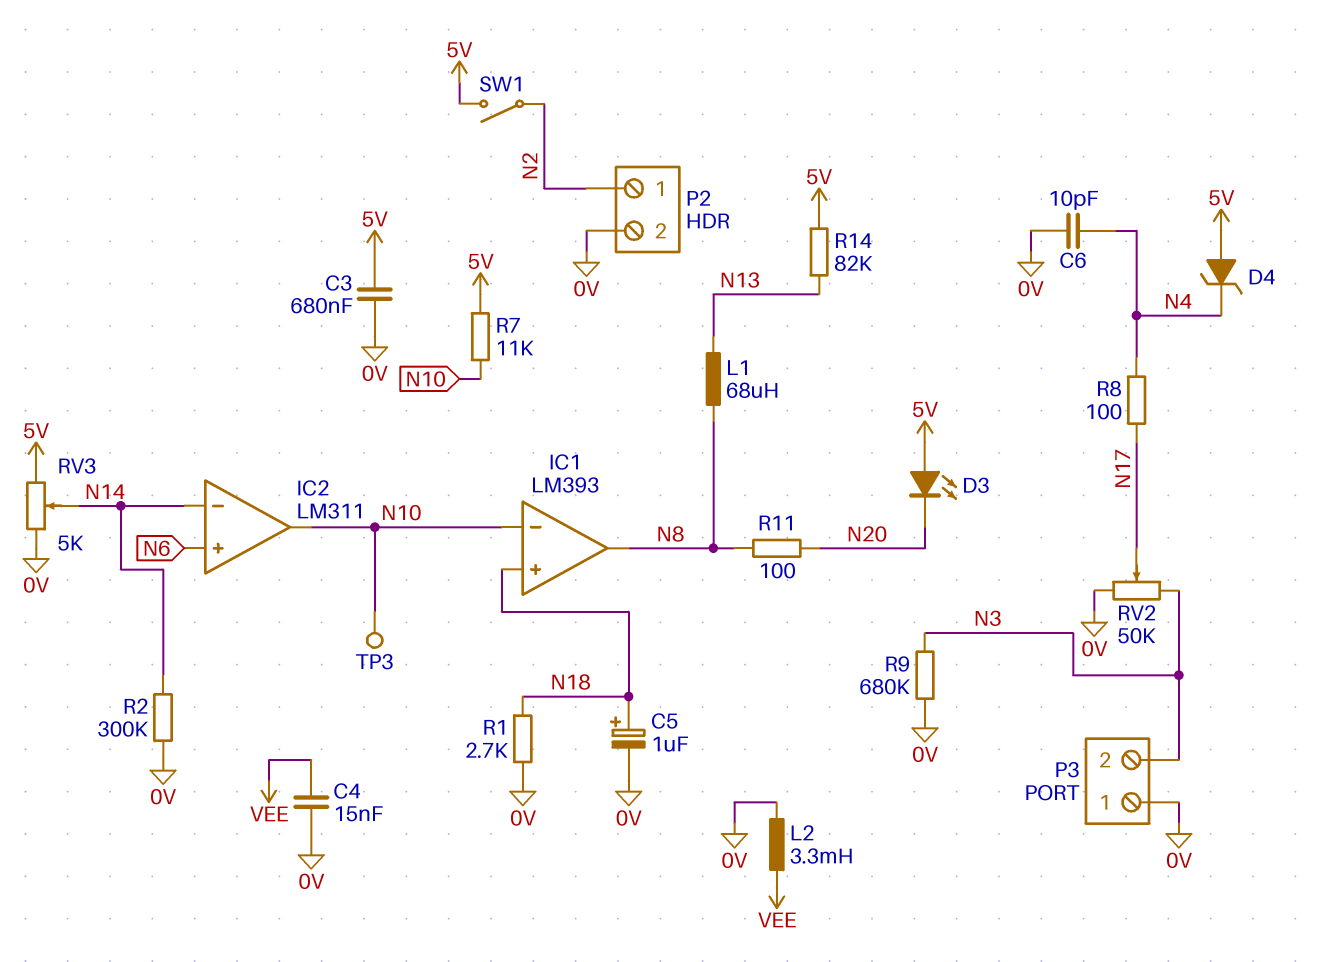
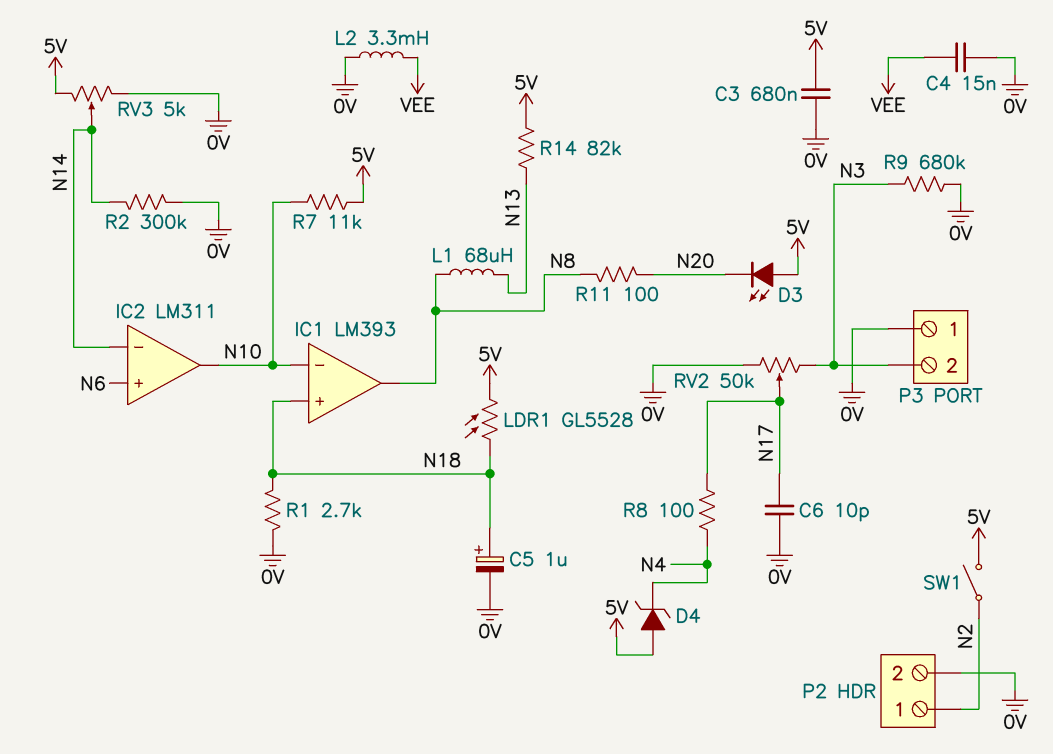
C6: 10pF (0V, N4) -> 10pF (0V, N17)
LDR1: none -> GL5528 (5V, N18)
TP3: test point (N10) -> none

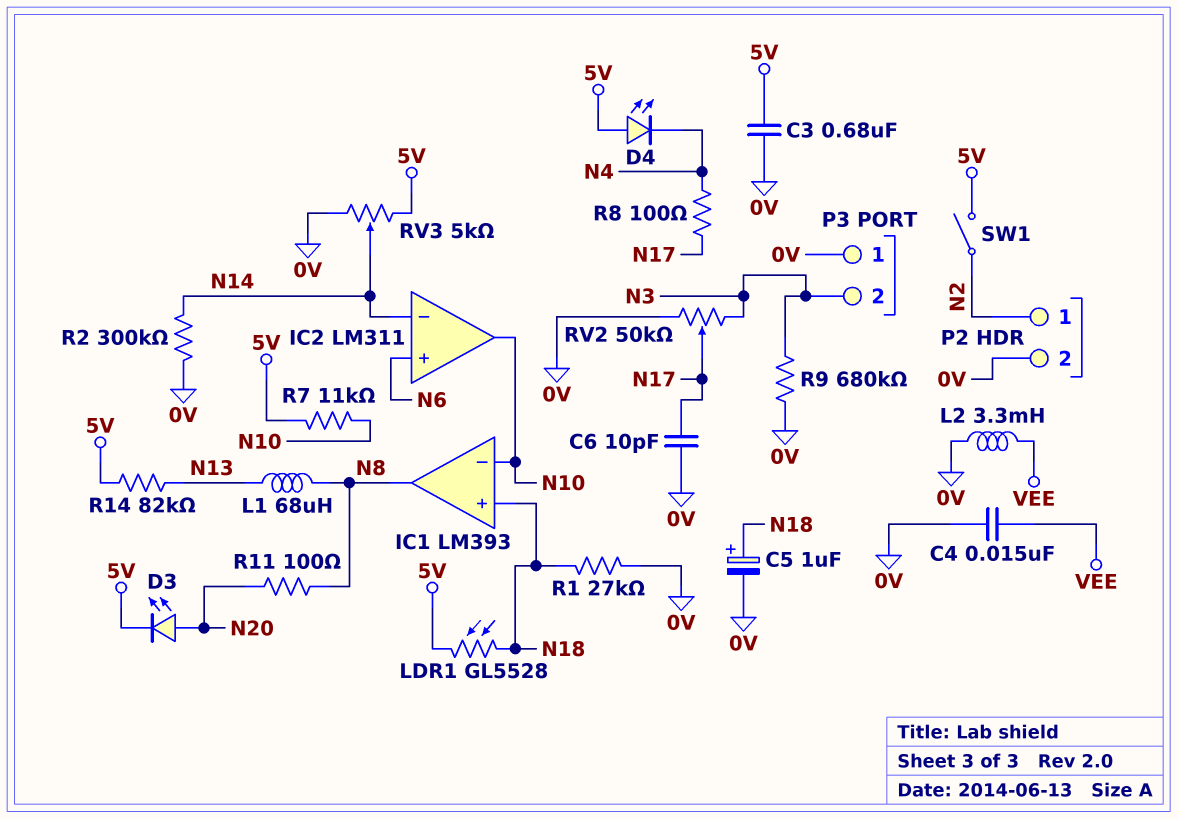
D3: LED (A 5V, K N20) -> LED (A N20, K 5V)
D4: zener (A 5V, K N4) -> LED (A 5V, K N4)
R1: 2.7k (0V, N18) -> 27k (0V, N18)

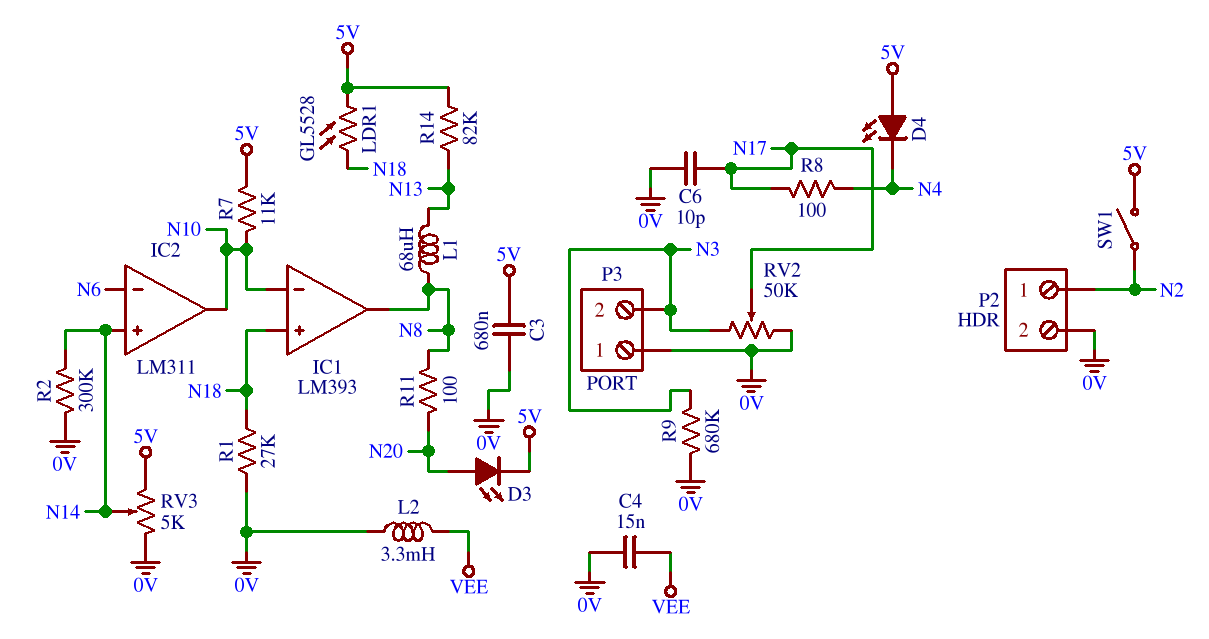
C5: 1uF (plus N18, minus 0V) -> none
IC2 pin in+: N6 -> N14
IC2 pin in-: N14 -> N6

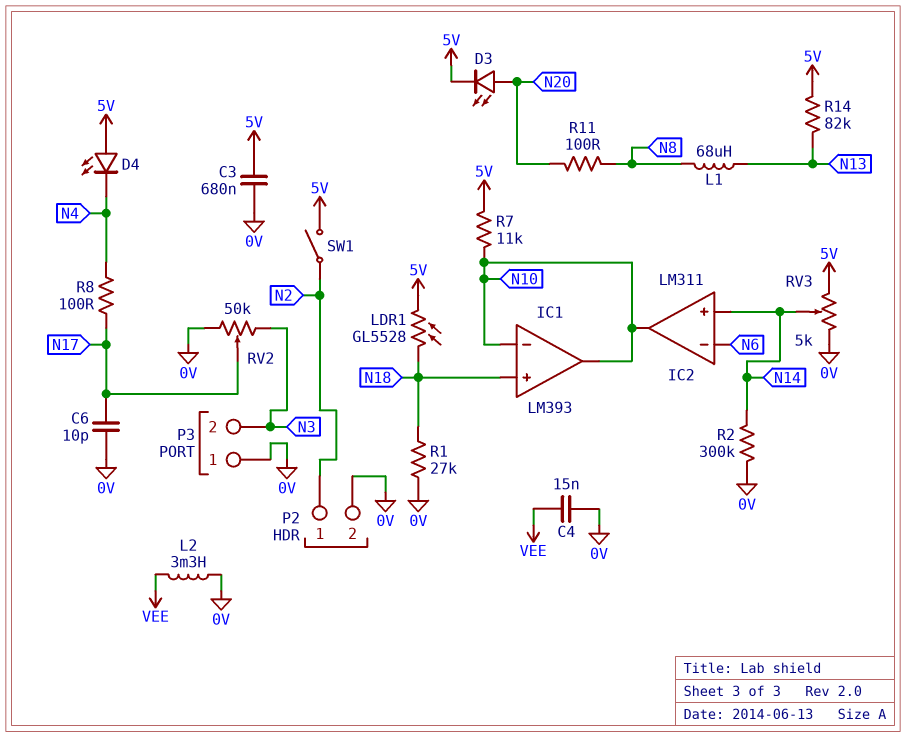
IC1 pin out: N8 -> N10
R9: 680k (0V, N3) -> none

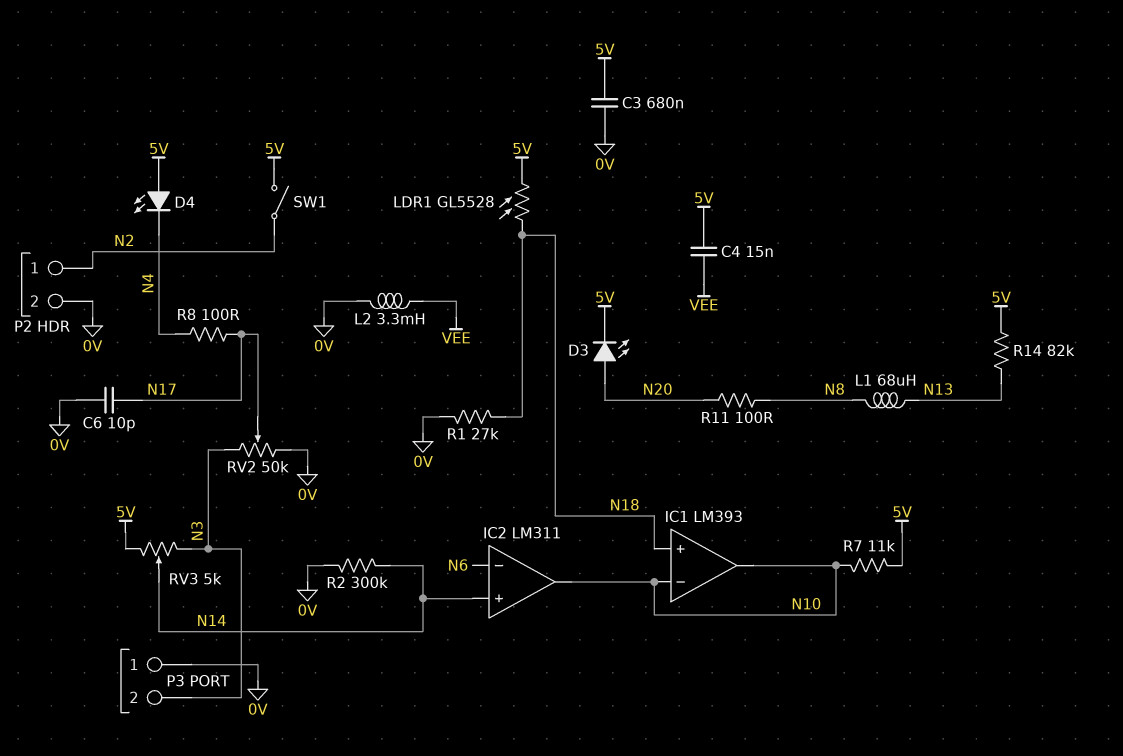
C4: 15nF (0V, VEE) -> 15nF (5V, VEE)
RV3: 5k (0V, 5V, wiper N14) -> 5k (5V, N3, wiper N14)

